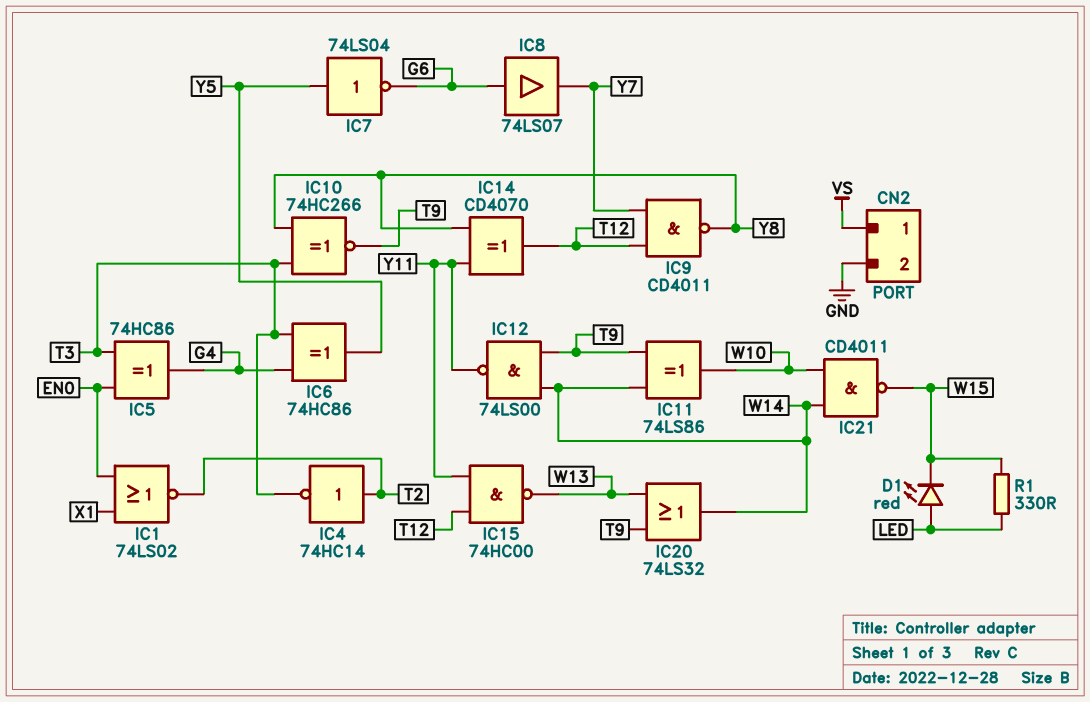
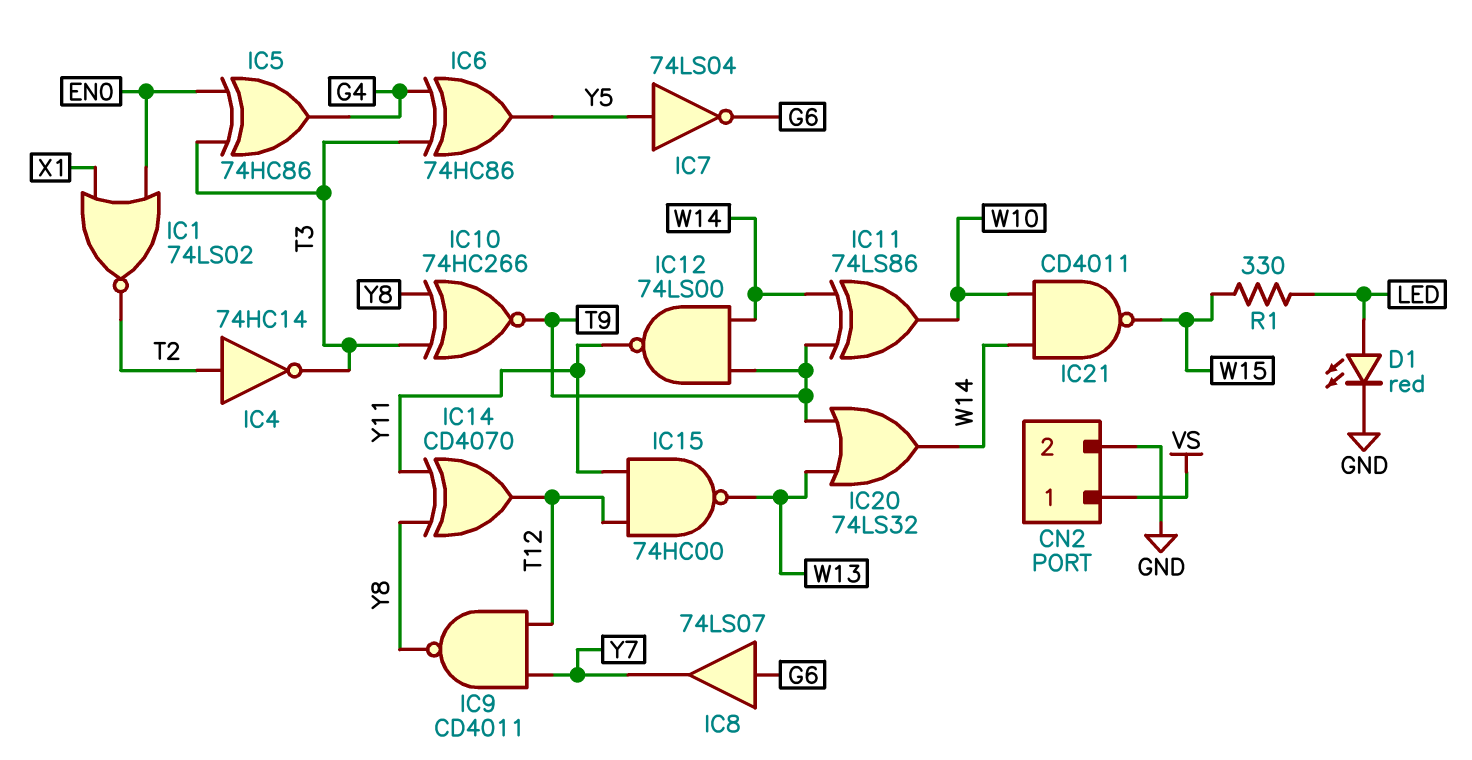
D1: LED red (A LED, K W15) -> LED red (A LED, K GND)

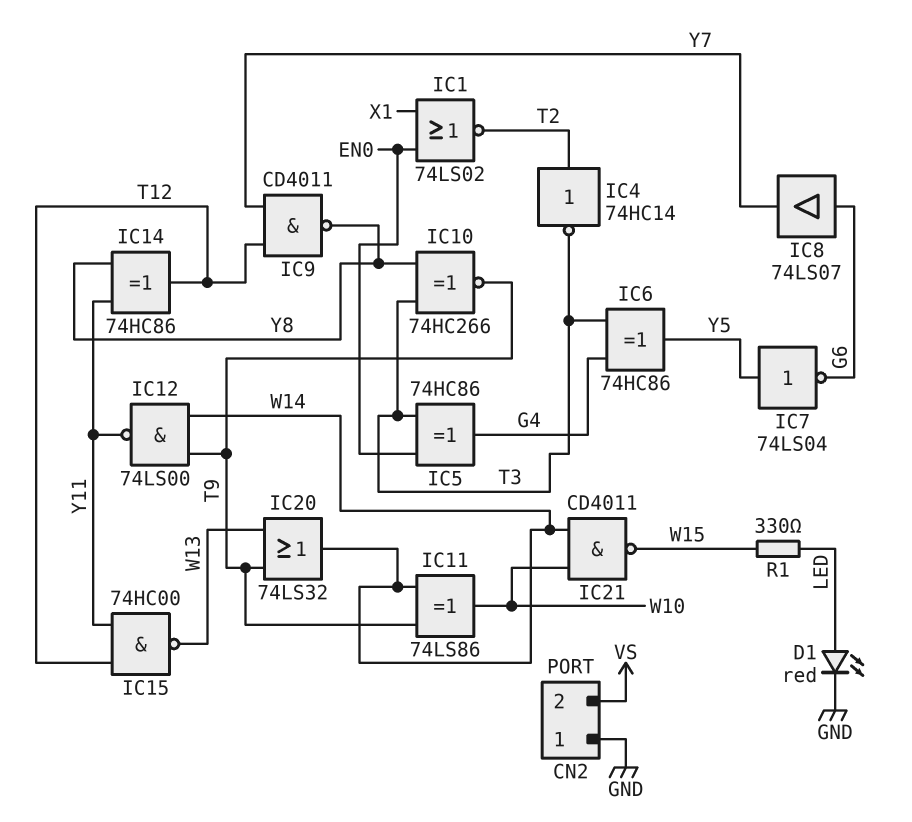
CN2 pin 1: VS -> GND
CN2 pin 2: GND -> VS
IC14: XOR CD4070 (in Y8, in Y11, out T12) -> XOR 74HC86 (in Y8, in Y11, out T12)

